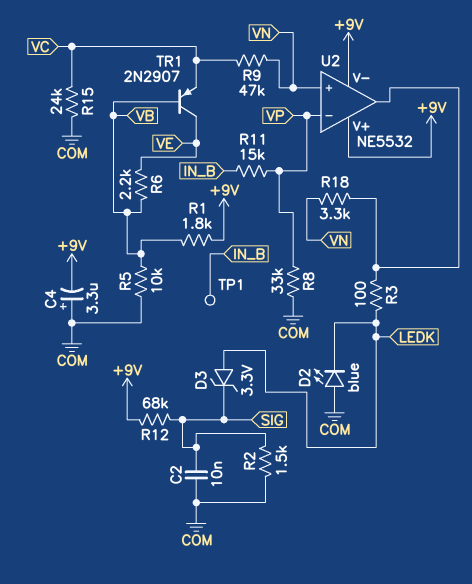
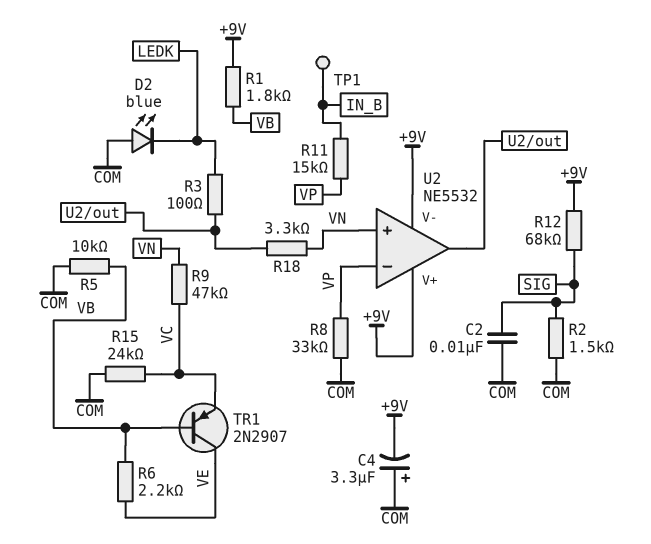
D3: zener 3.3V (A LEDK, K SIG) -> none

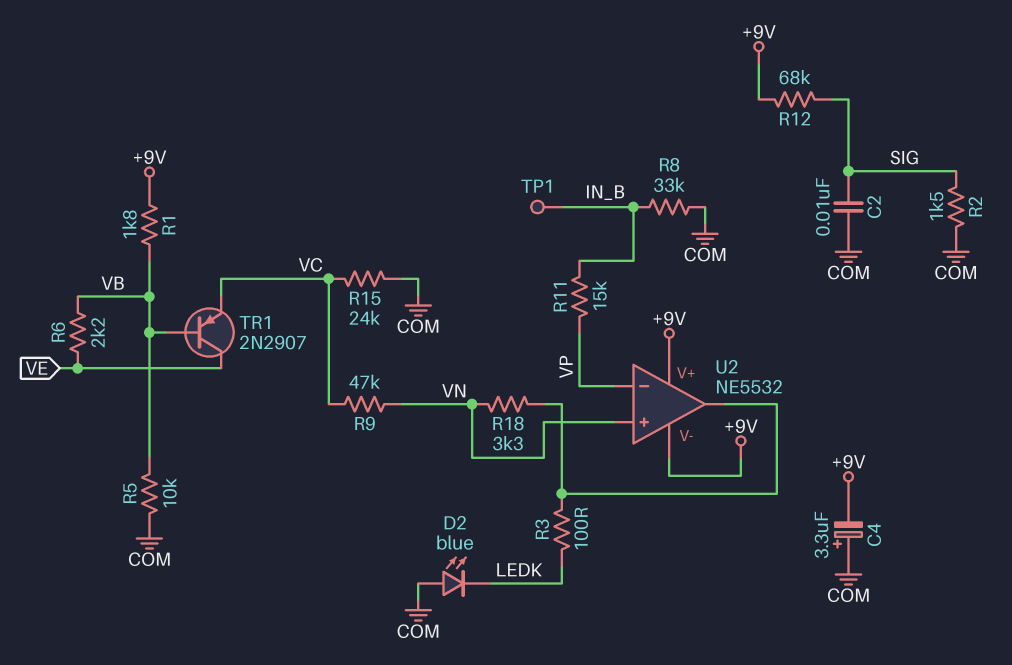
R8: 33k (COM, VP) -> 33k (COM, IN_B)

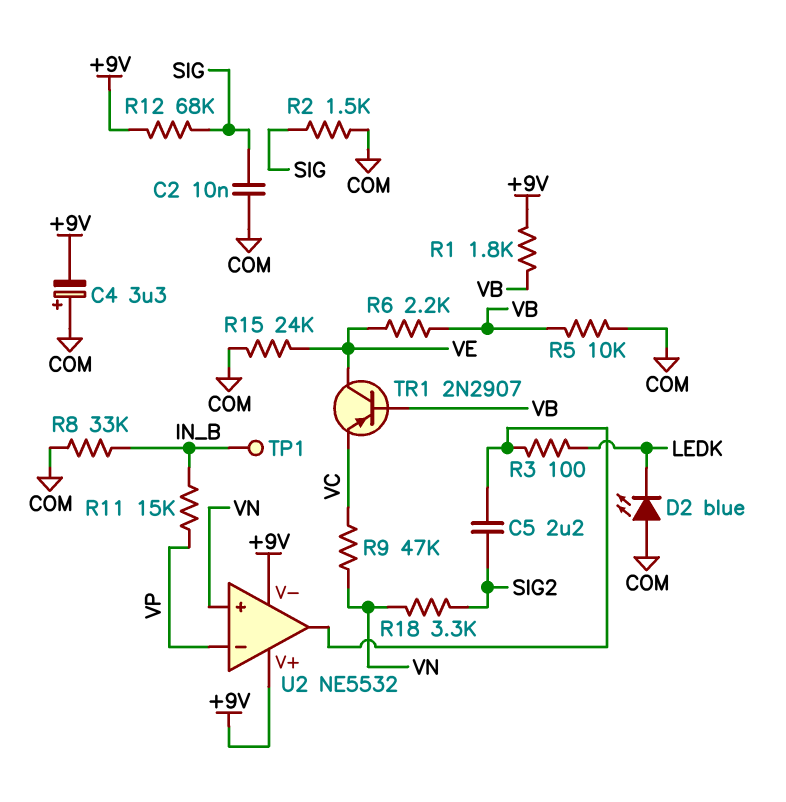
C5: none -> 2.2uF (SIG2, U2/out)
R15: 24k (COM, VC) -> 24k (COM, VE)
R18: 3.3k (U2/out, VN) -> 3.3k (SIG2, VN)

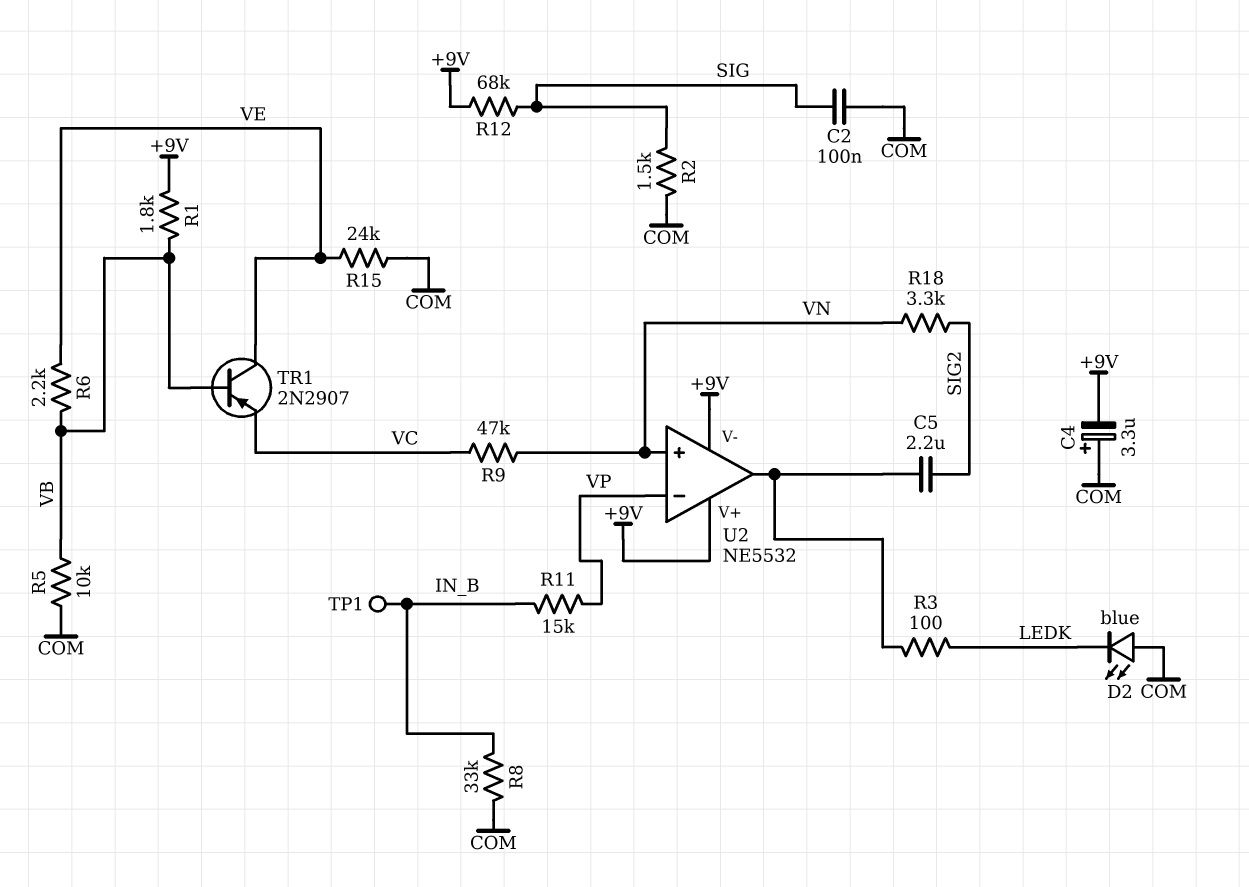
C2: 10nF (COM, SIG) -> 100nF (COM, SIG)

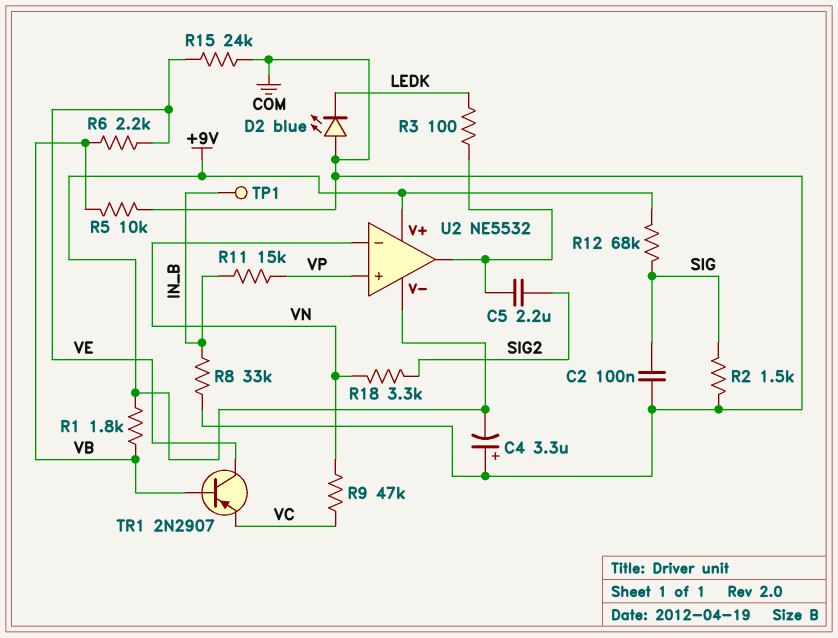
U2 pin in+: VN -> VP
U2 pin in-: VP -> VN

